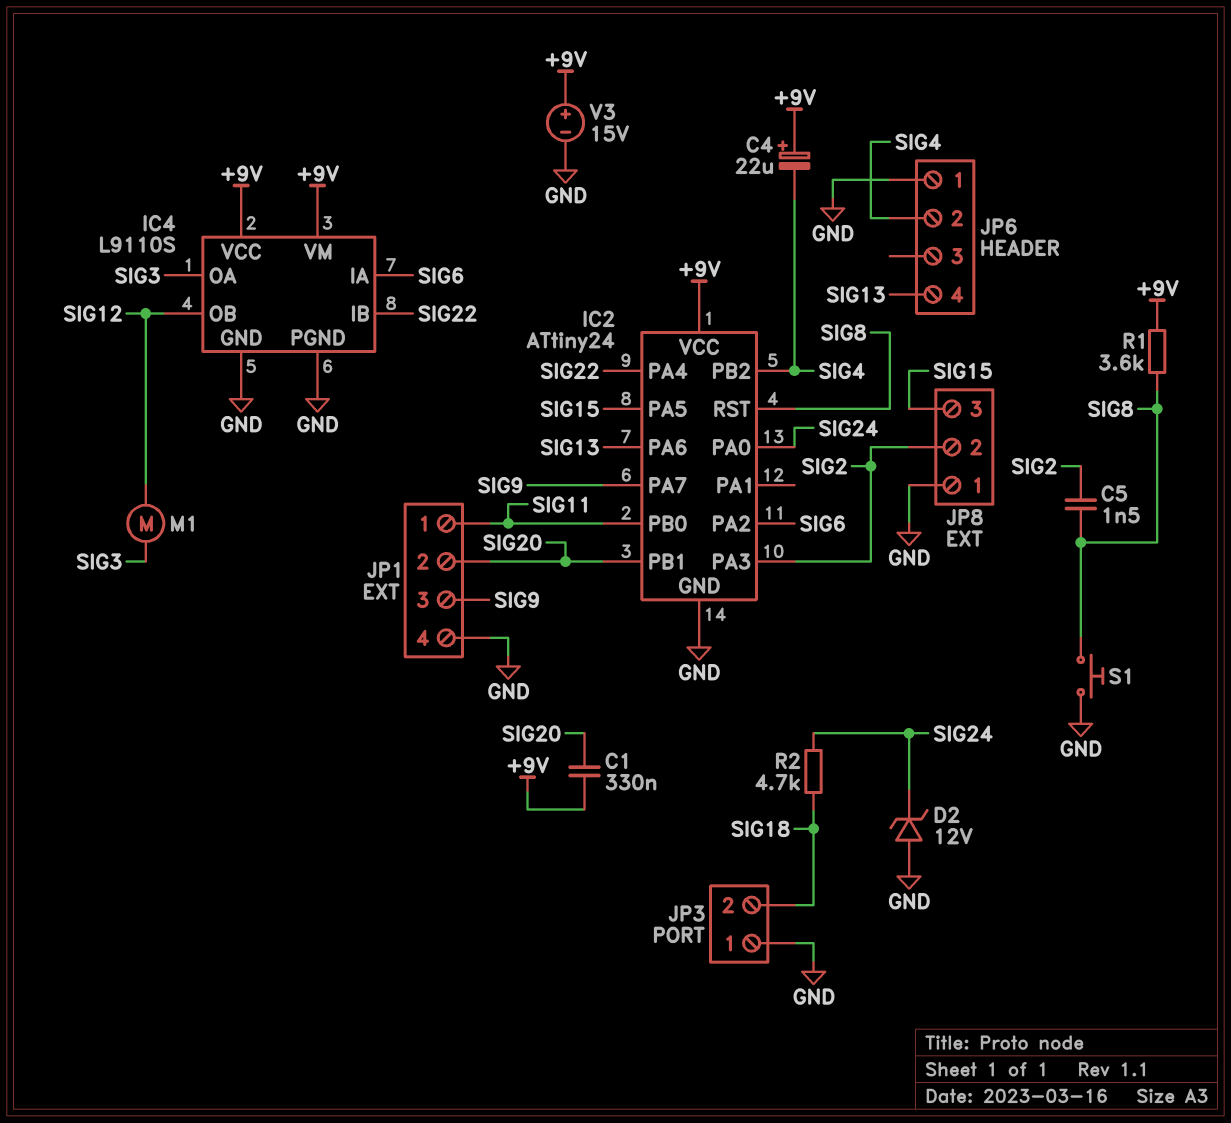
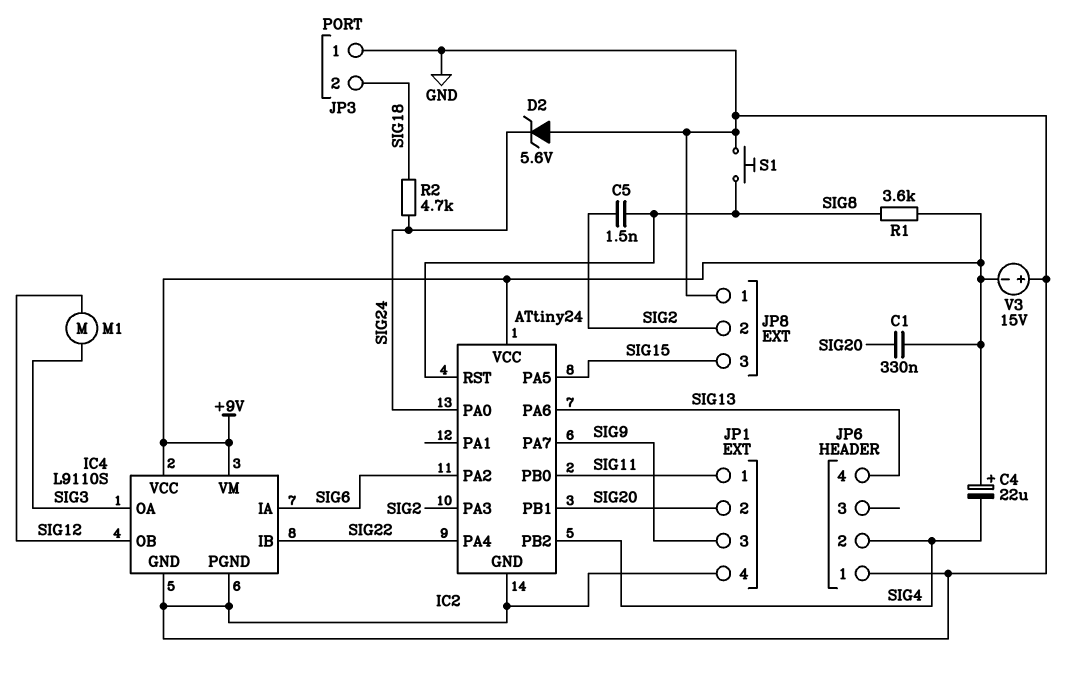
D2: zener 12V (A GND, K SIG24) -> zener 5.6V (A GND, K SIG24)
V3: 15V (plus +9V, minus GND) -> 15V (plus GND, minus +9V)

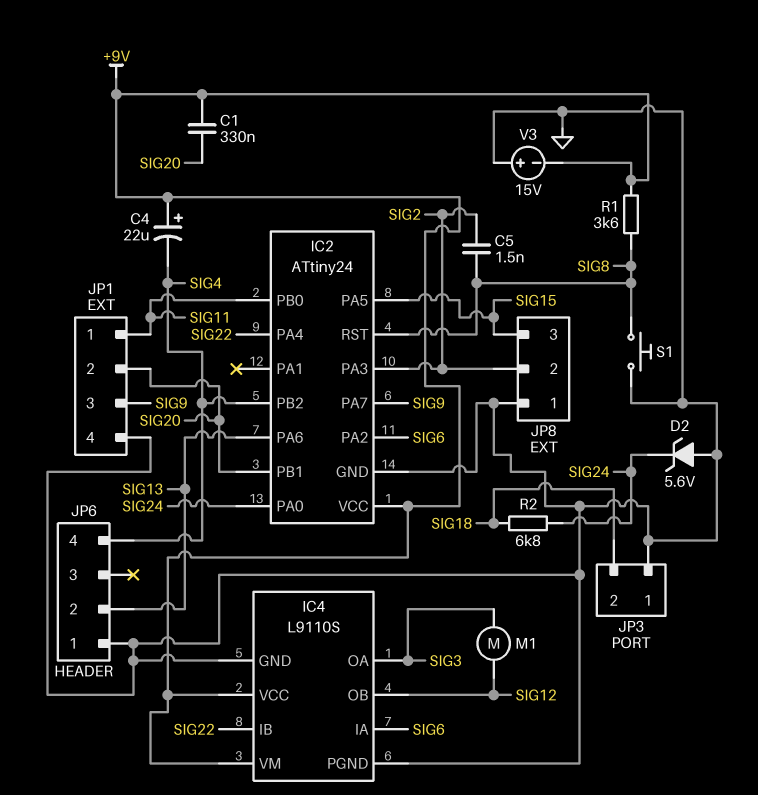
JP6 pin 2: SIG4 -> SIG13
JP6 pin 4: SIG13 -> SIG4
R2: 4.7k (SIG18, SIG24) -> 6.8k (SIG18, SIG24)

